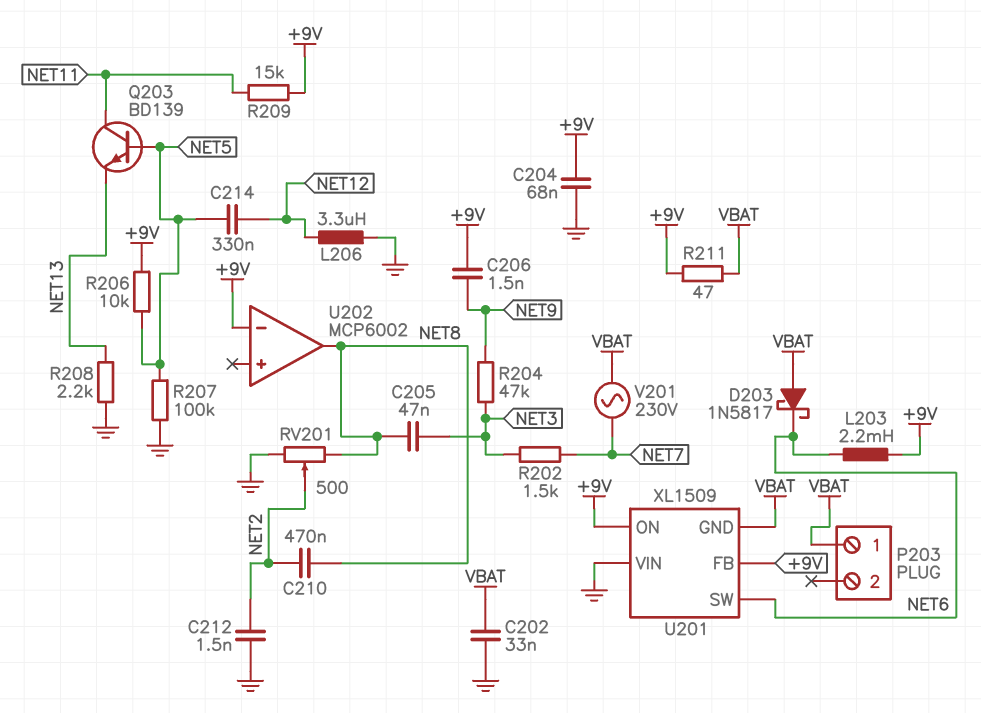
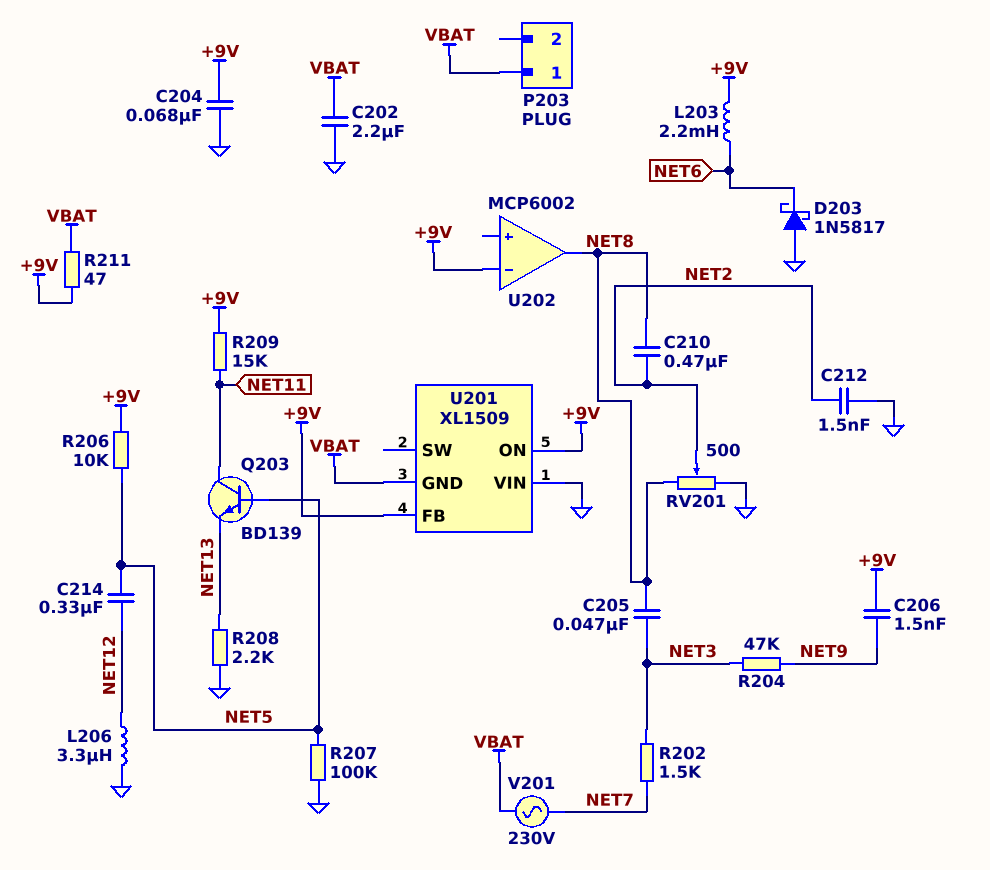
C202: 33nF (GND, VBAT) -> 2.2uF (GND, VBAT)
D203: schottky 1N5817 (A VBAT, K NET6) -> schottky 1N5817 (A GND, K NET6)
U201 pin SW: NET6 -> none

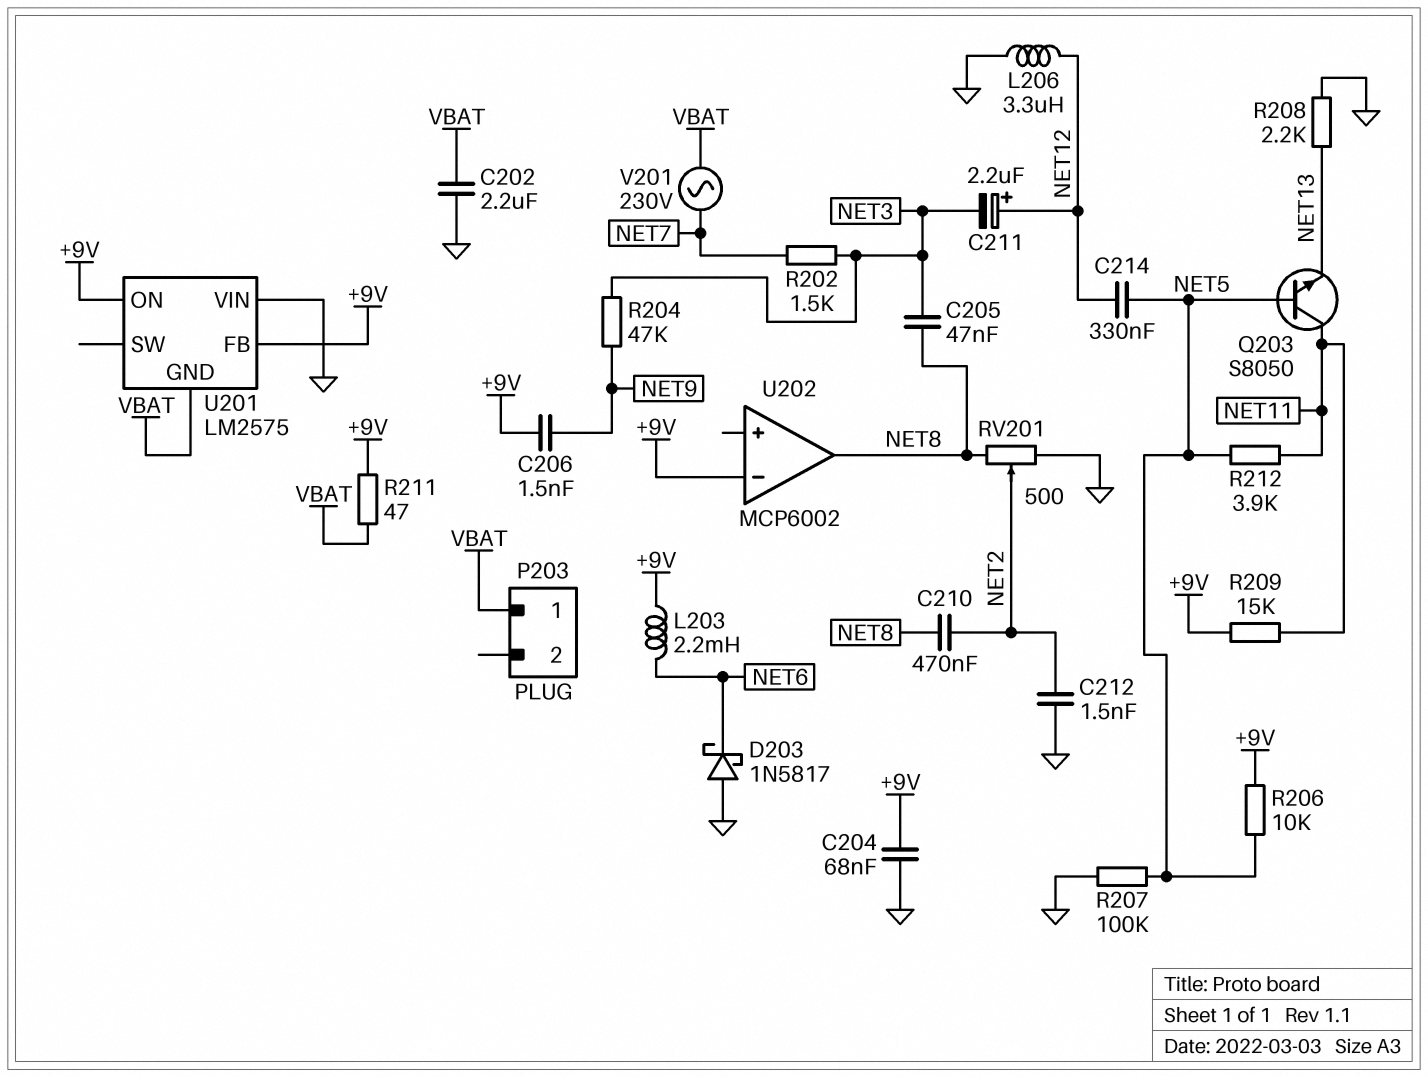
C211: none -> 2.2uF (plus NET12, minus NET3)
Q203: NPN BD139 (B NET5, C NET11, E NET13) -> NPN S8050 (B NET5, C NET11, E NET13)
R212: none -> 3.9k (NET5, NET11)
U201: XL1509 -> LM2575

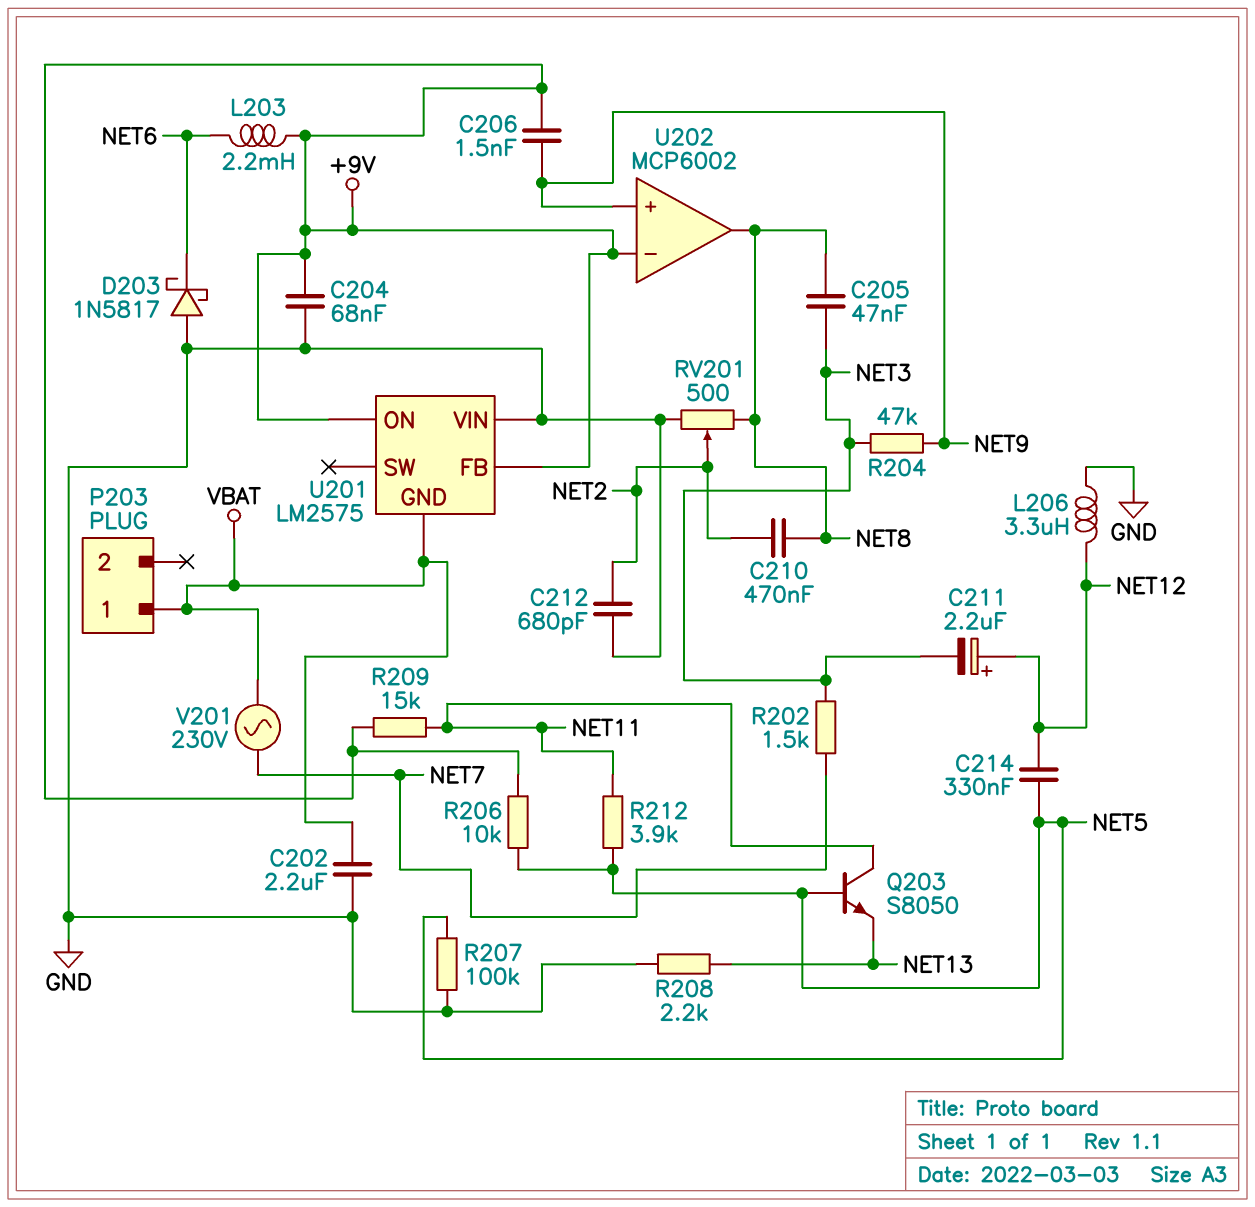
C212: 1.5nF (GND, NET2) -> 680pF (GND, NET2)
R211: 47 (+9V, VBAT) -> none
U202 pin in+: none -> NET9

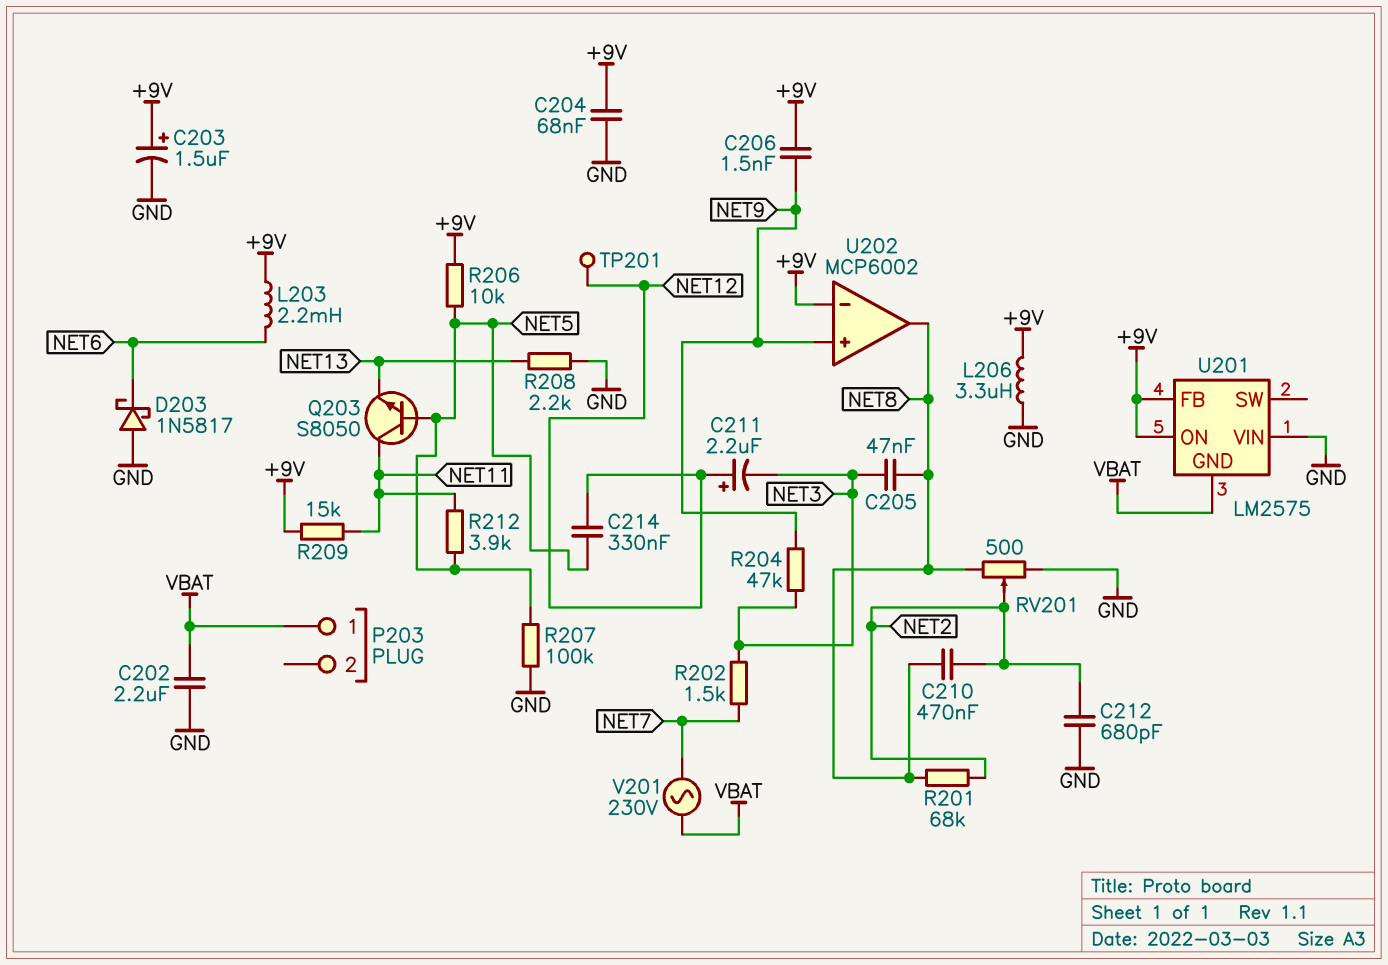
C203: none -> 1.5uF (plus +9V, minus GND)
L206: 3.3uH (GND, NET12) -> 3.3uH (+9V, GND)
R201: none -> 68k (NET2, NET8)
TP201: none -> test point (NET12)

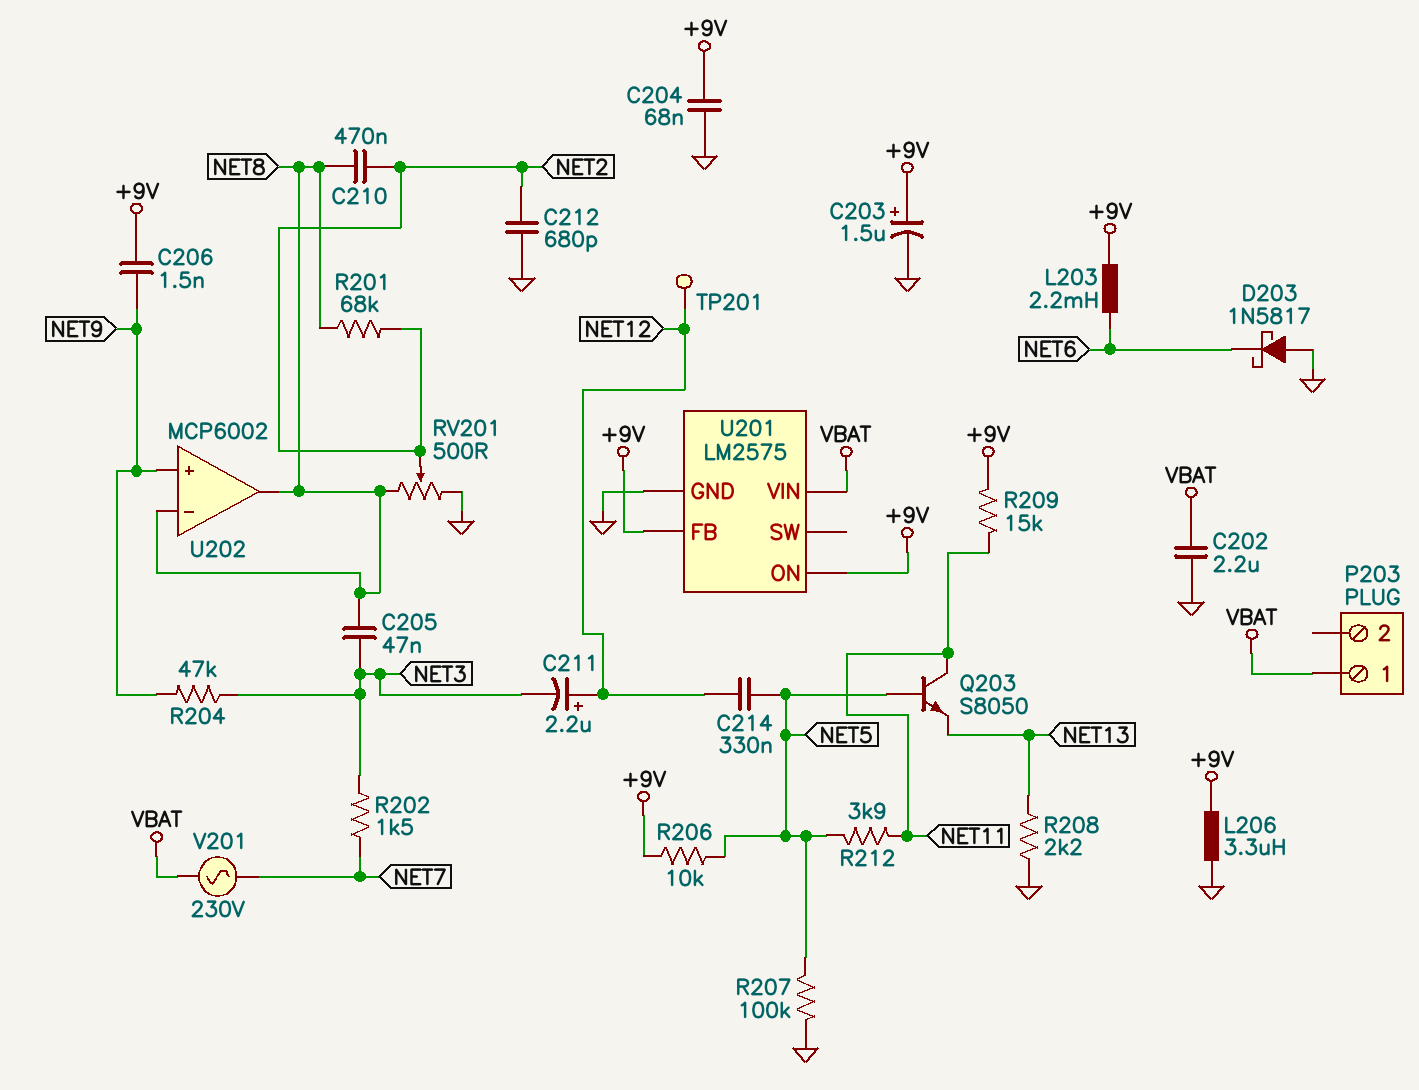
U201 pin GND: VBAT -> GND
U201 pin VIN: GND -> VBAT
U202 pin in-: +9V -> NET8

